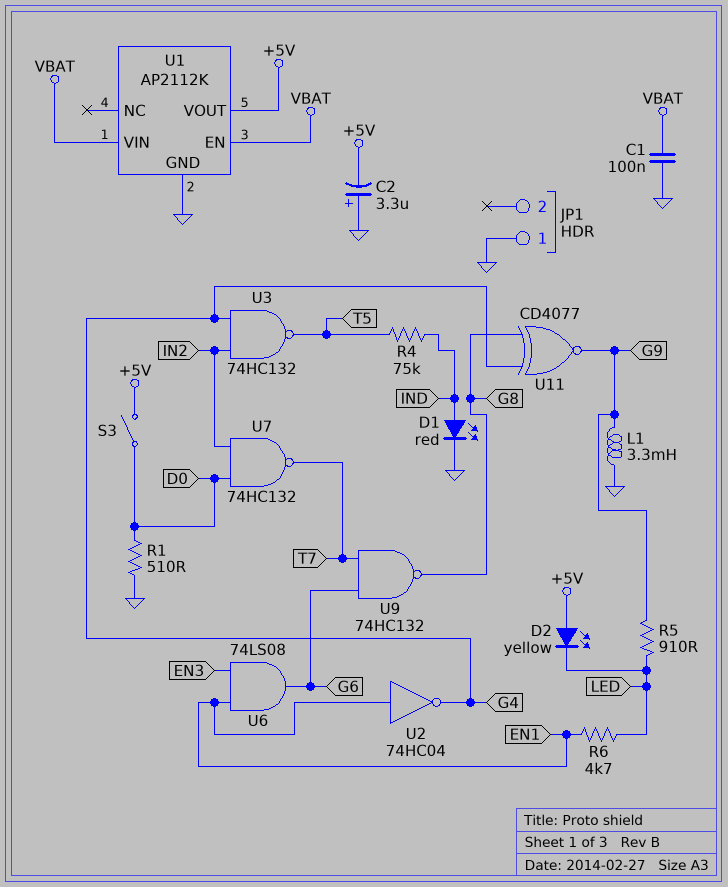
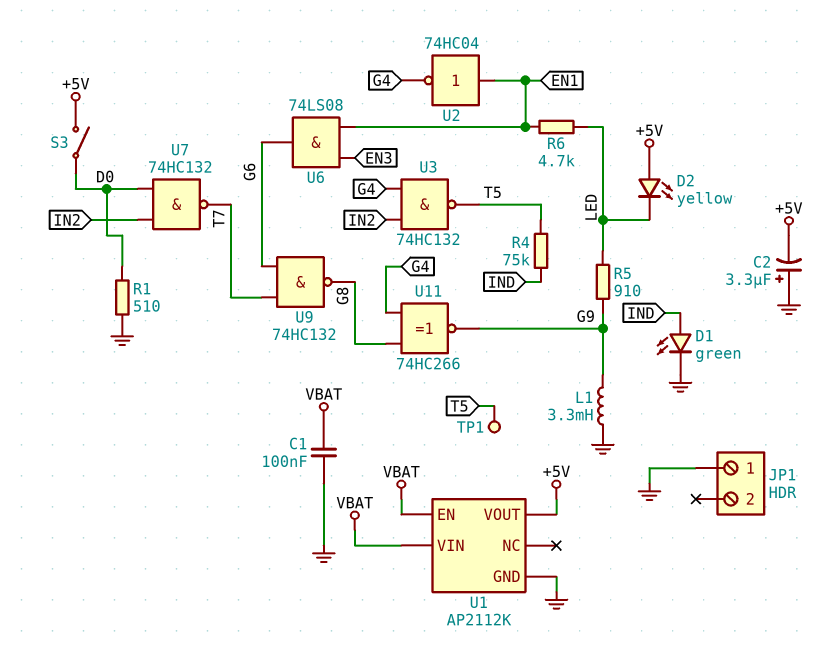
D1: LED red (A IND, K GND) -> LED green (A IND, K GND)
TP1: none -> test point (T5)
U11: XNOR CD4077 (in G4, in G8, out G9) -> XNOR 74HC266 (in G4, in G8, out G9)

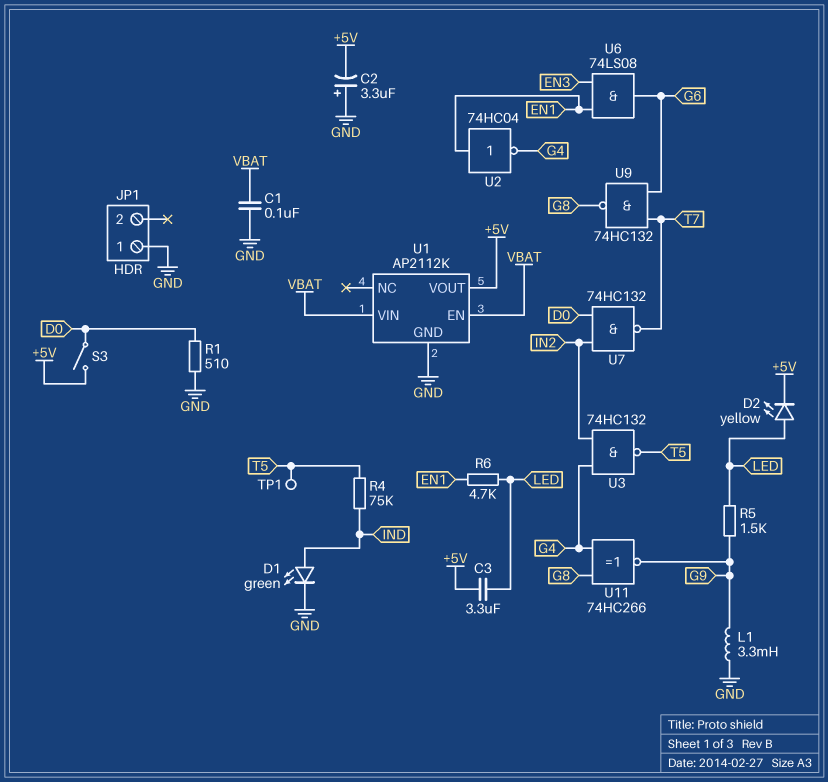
C3: none -> 3.3uF (+5V, LED)
D2: LED yellow (A +5V, K LED) -> LED yellow (A LED, K +5V)
R5: 910 (G9, LED) -> 1.5k (G9, LED)

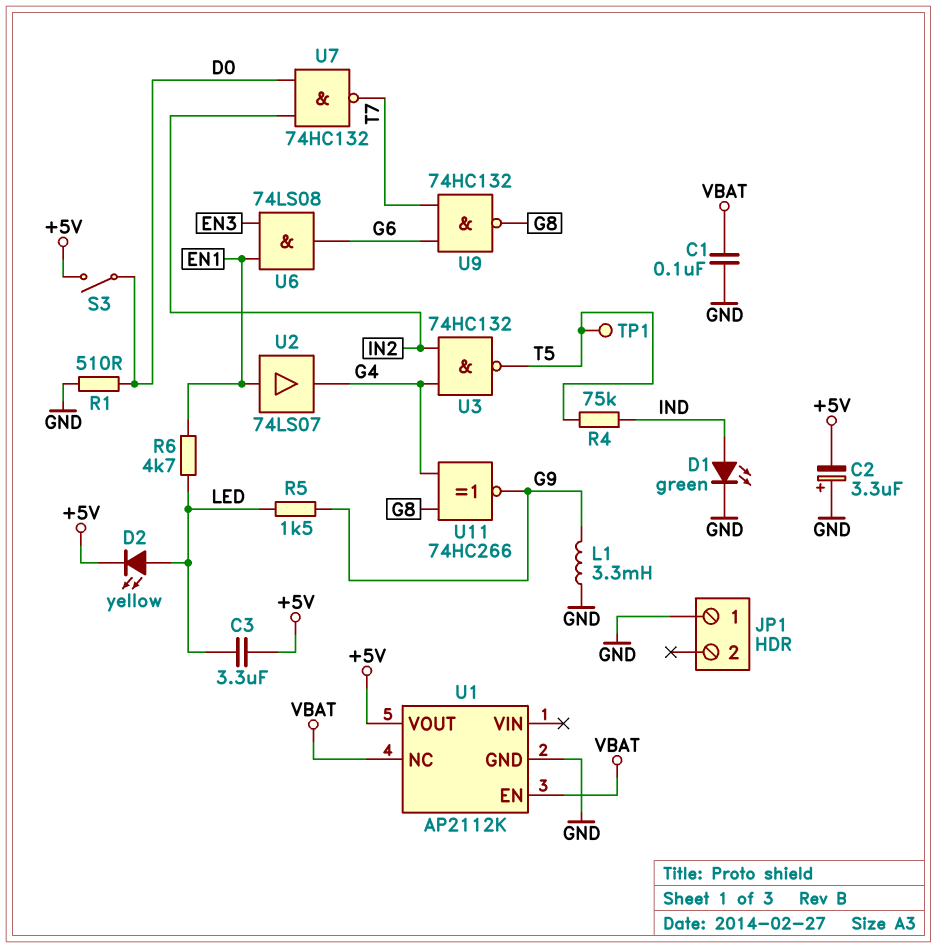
U1 pin NC: none -> VBAT
U1 pin VIN: VBAT -> none
U2: NOT 74HC04 (in EN1, out G4) -> buffer 74LS07 (in EN1, out G4)

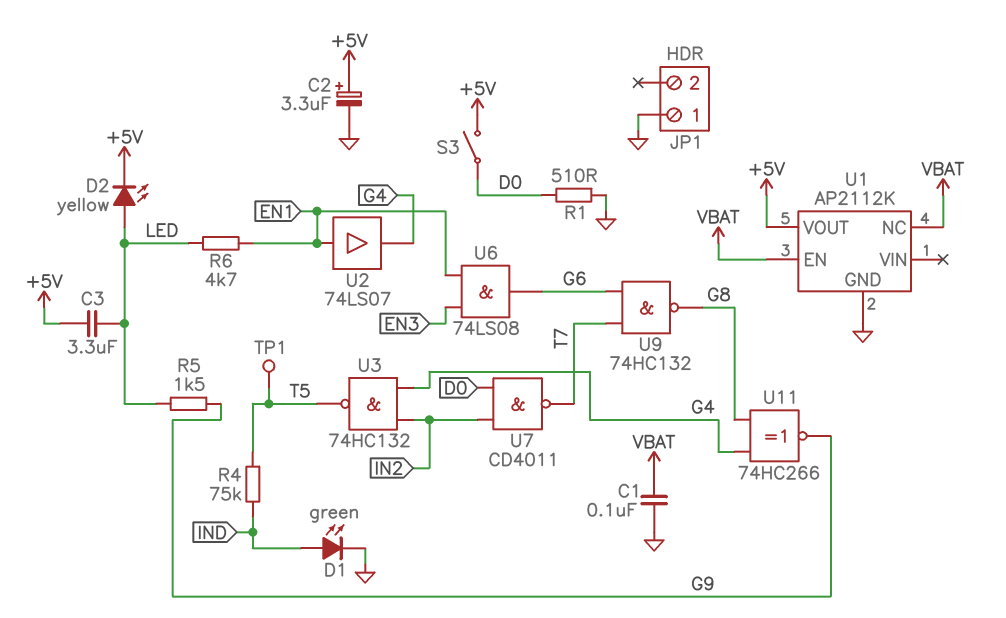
C2: 3.3uF (plus GND, minus +5V) -> 3.3uF (plus +5V, minus GND)
L1: 3.3mH (G9, GND) -> none
U7: NAND 74HC132 (in D0, in IN2, out T7) -> NAND CD4011 (in D0, in IN2, out T7)

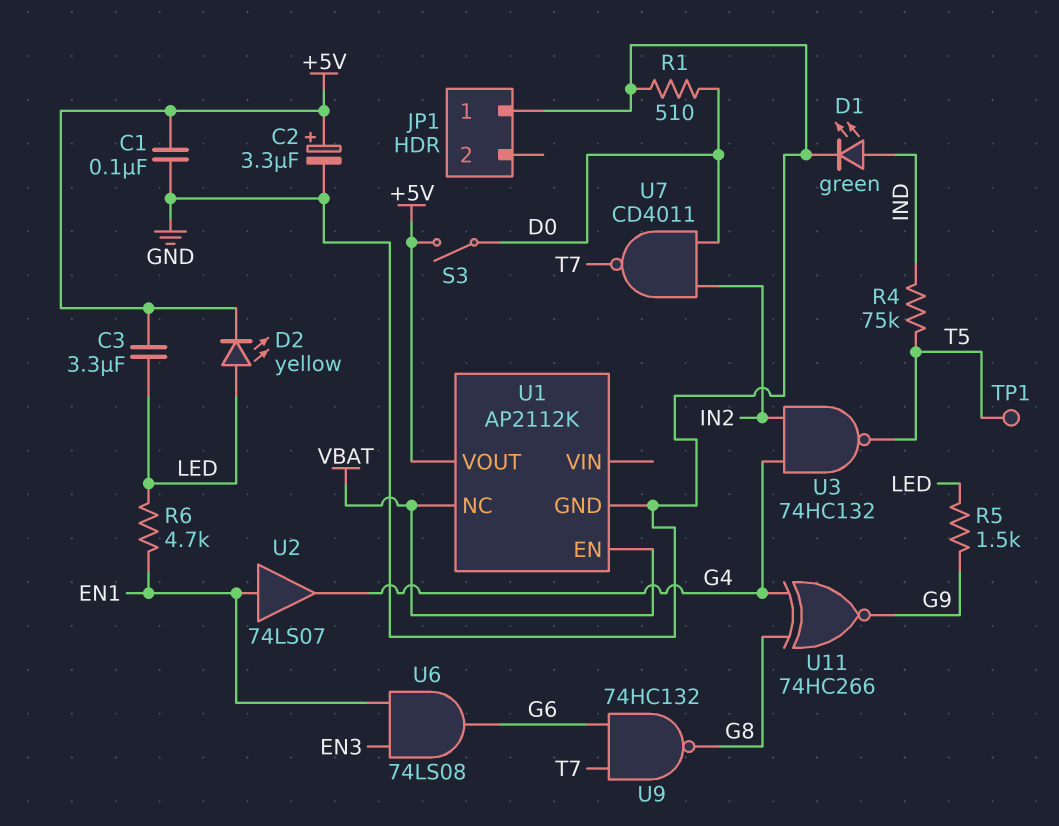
C1: 100nF (GND, VBAT) -> 100nF (+5V, GND)

